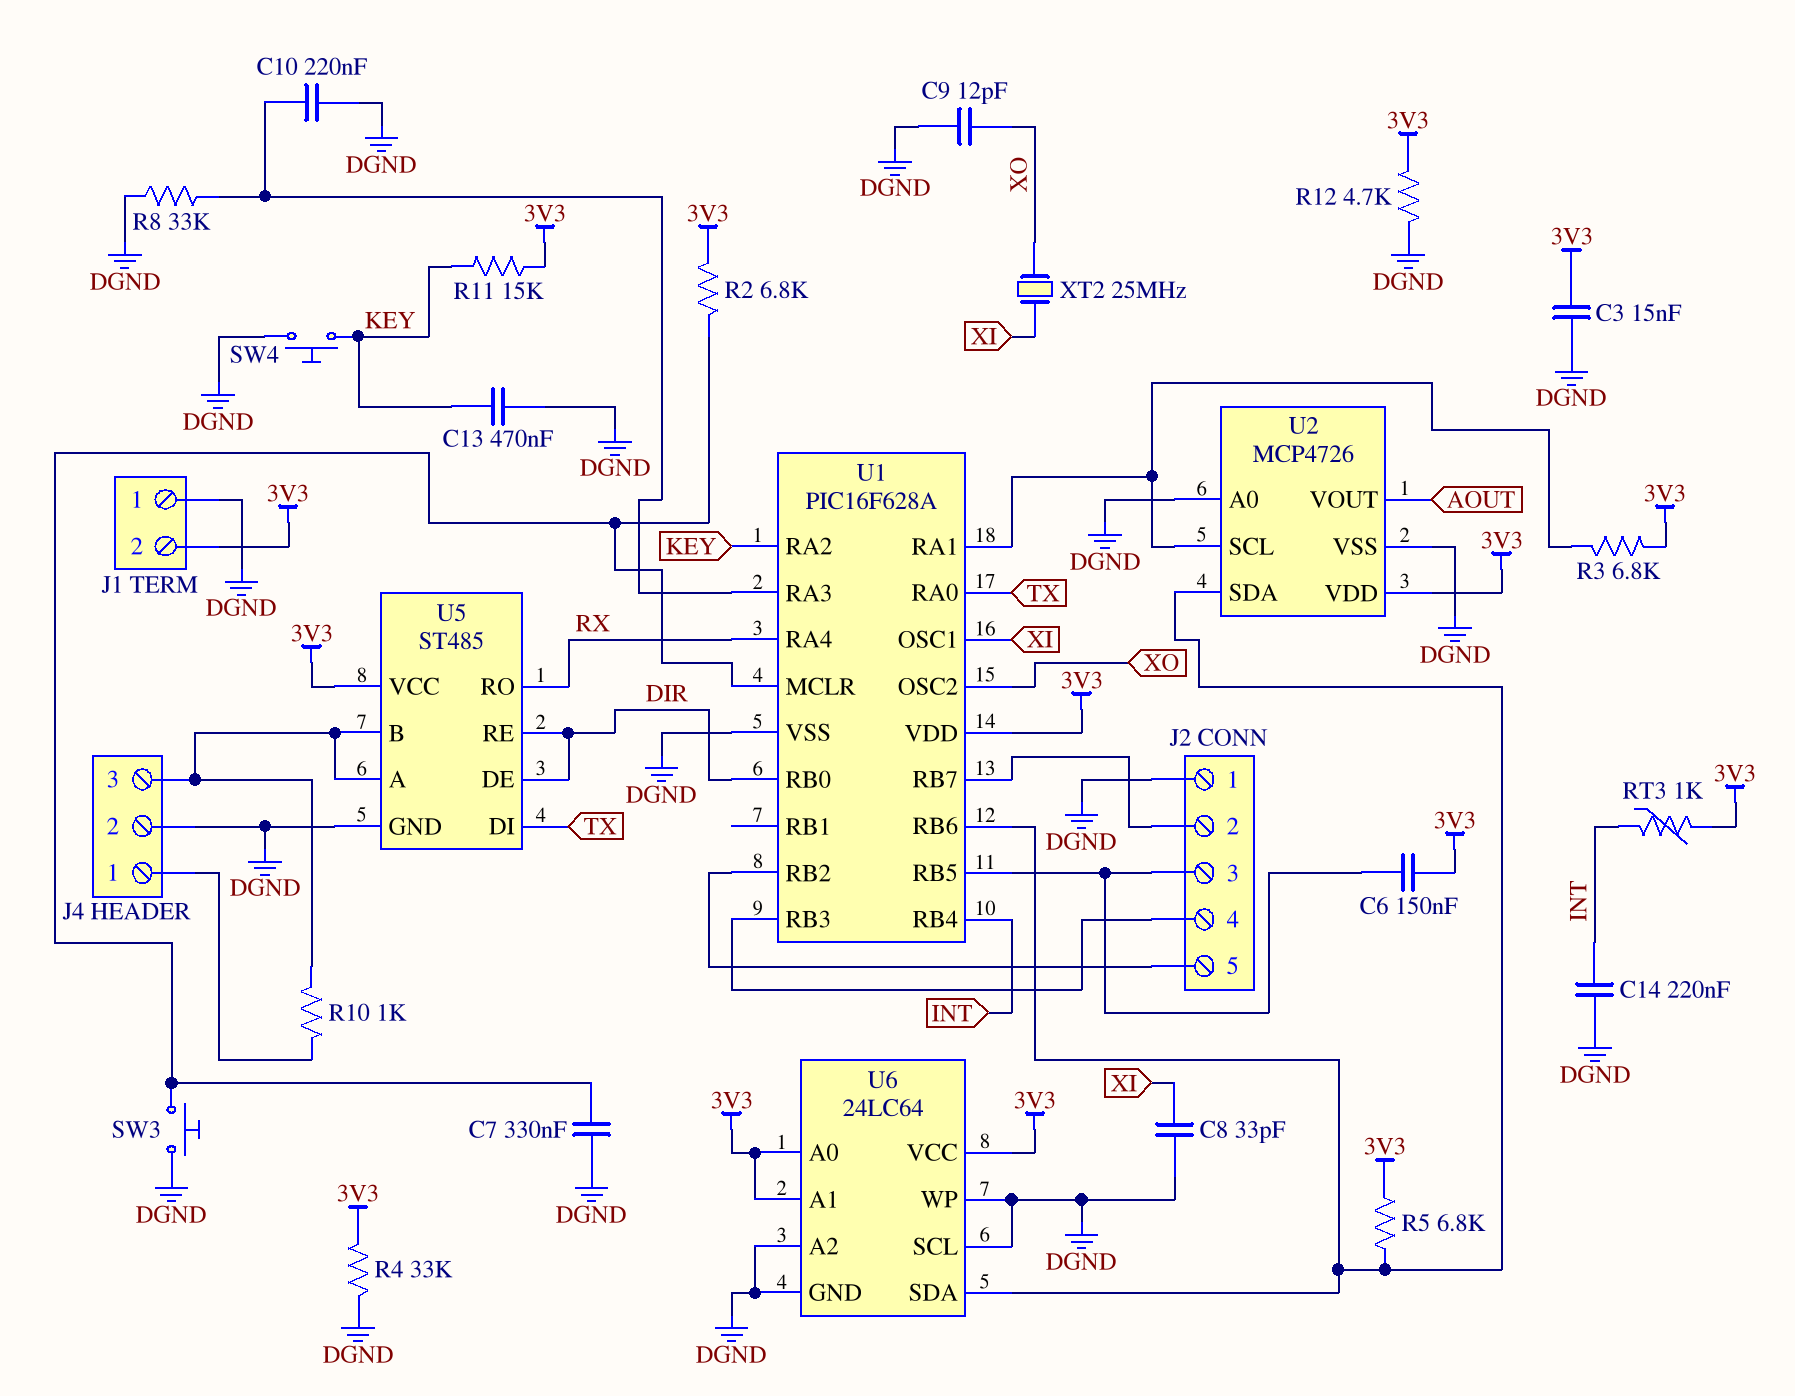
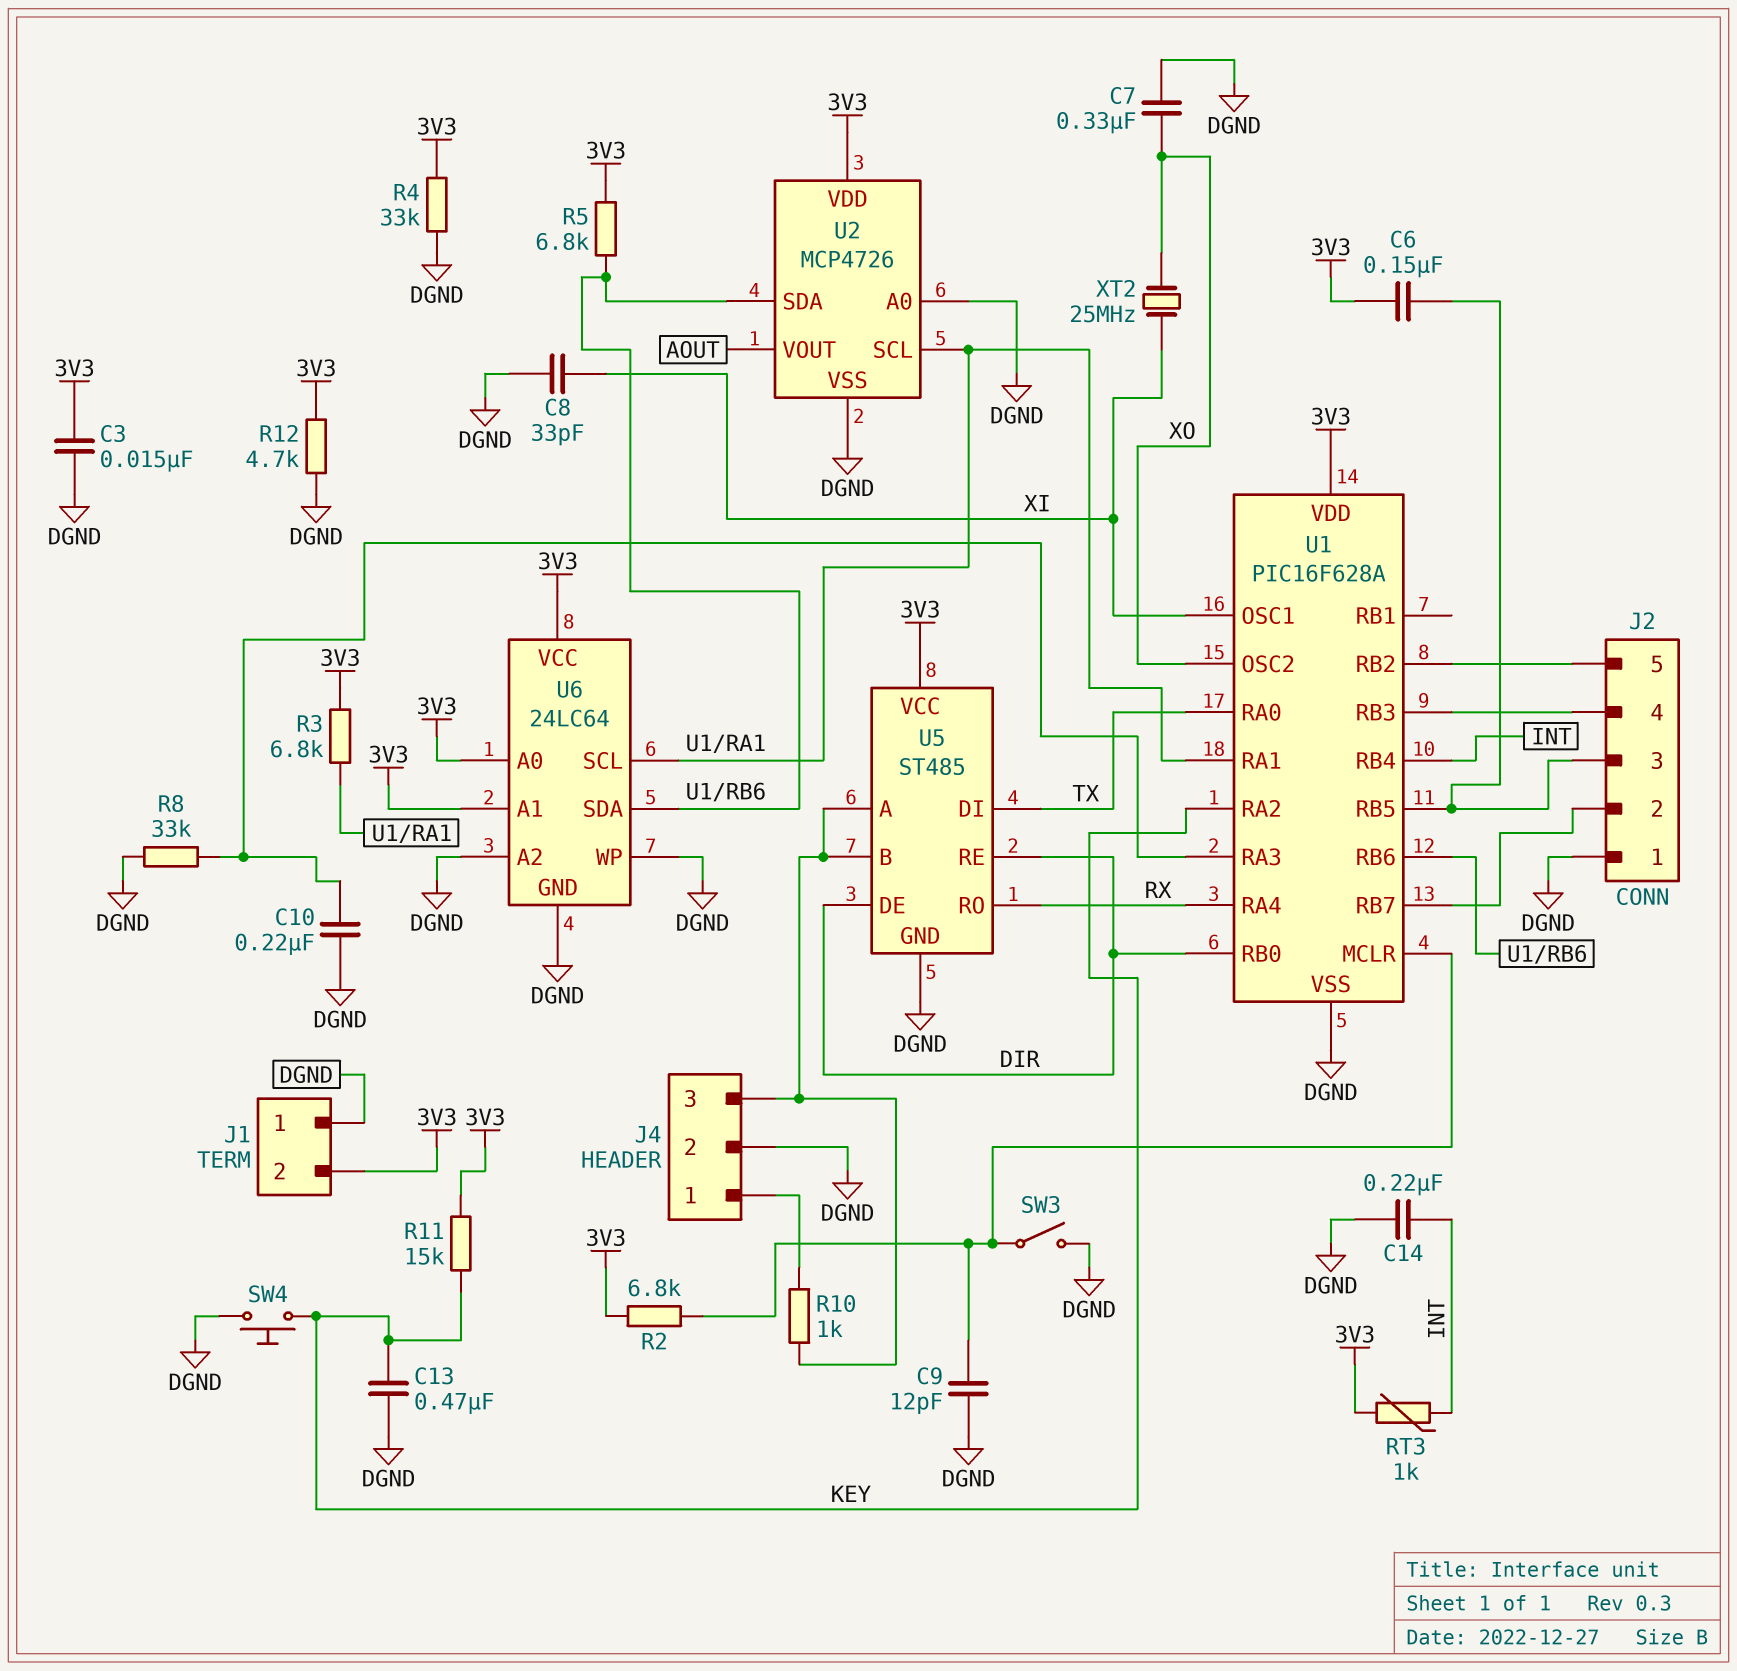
C7: 330nF (DGND, U1/MCLR) -> 330nF (DGND, XO)
C9: 12pF (DGND, XO) -> 12pF (DGND, U1/MCLR)
SW3: button (DGND, U1/MCLR) -> switch (DGND, U1/MCLR)
U6 pin SCL: DGND -> U1/RA1

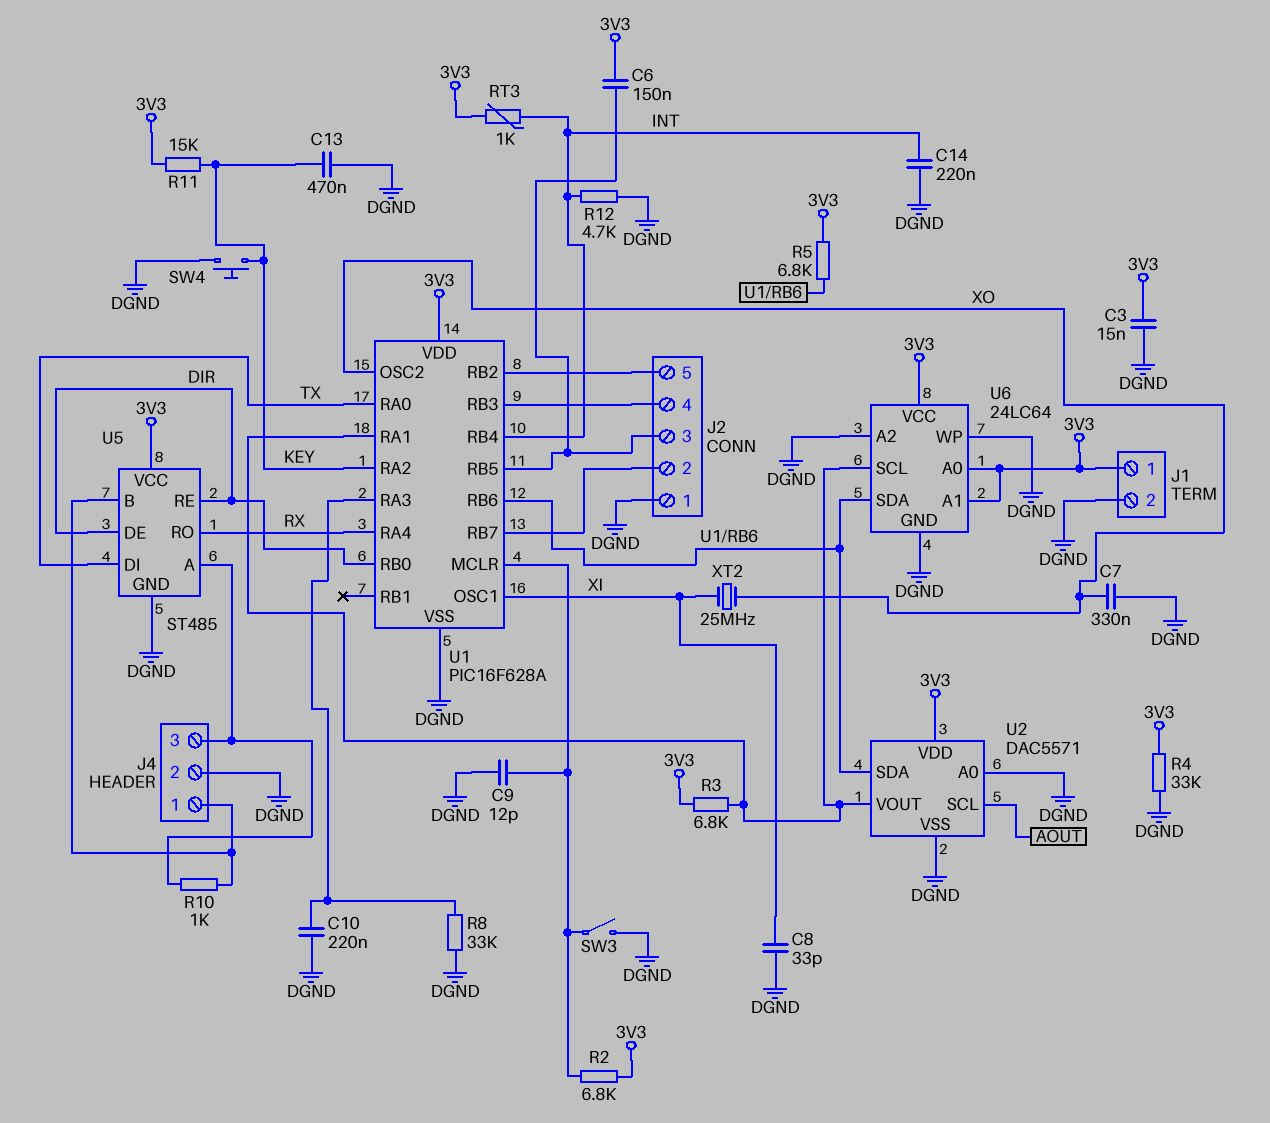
J1 pin 1: DGND -> 3V3
J1 pin 2: 3V3 -> DGND
R12: 4.7k (3V3, DGND) -> 4.7k (DGND, INT)
U2: MCP4726 -> DAC5571
U2 pin SCL: U1/RA1 -> AOUT
U2 pin VOUT: AOUT -> U1/RA1
U5 pin B: J4/3 -> J4/1

